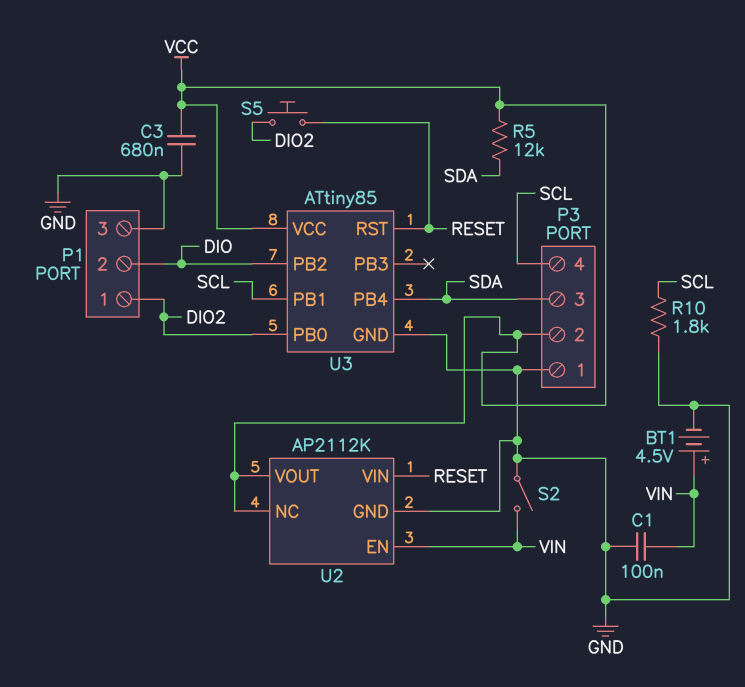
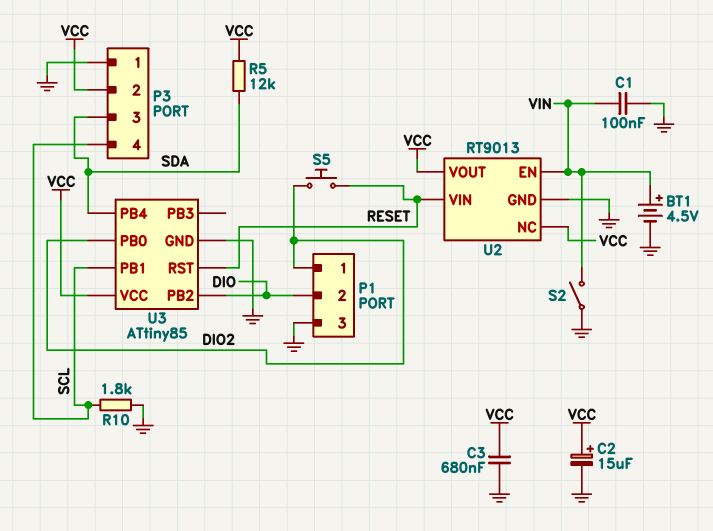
C2: none -> 15uF (plus VCC, minus GND)
U2: AP2112K -> RT9013

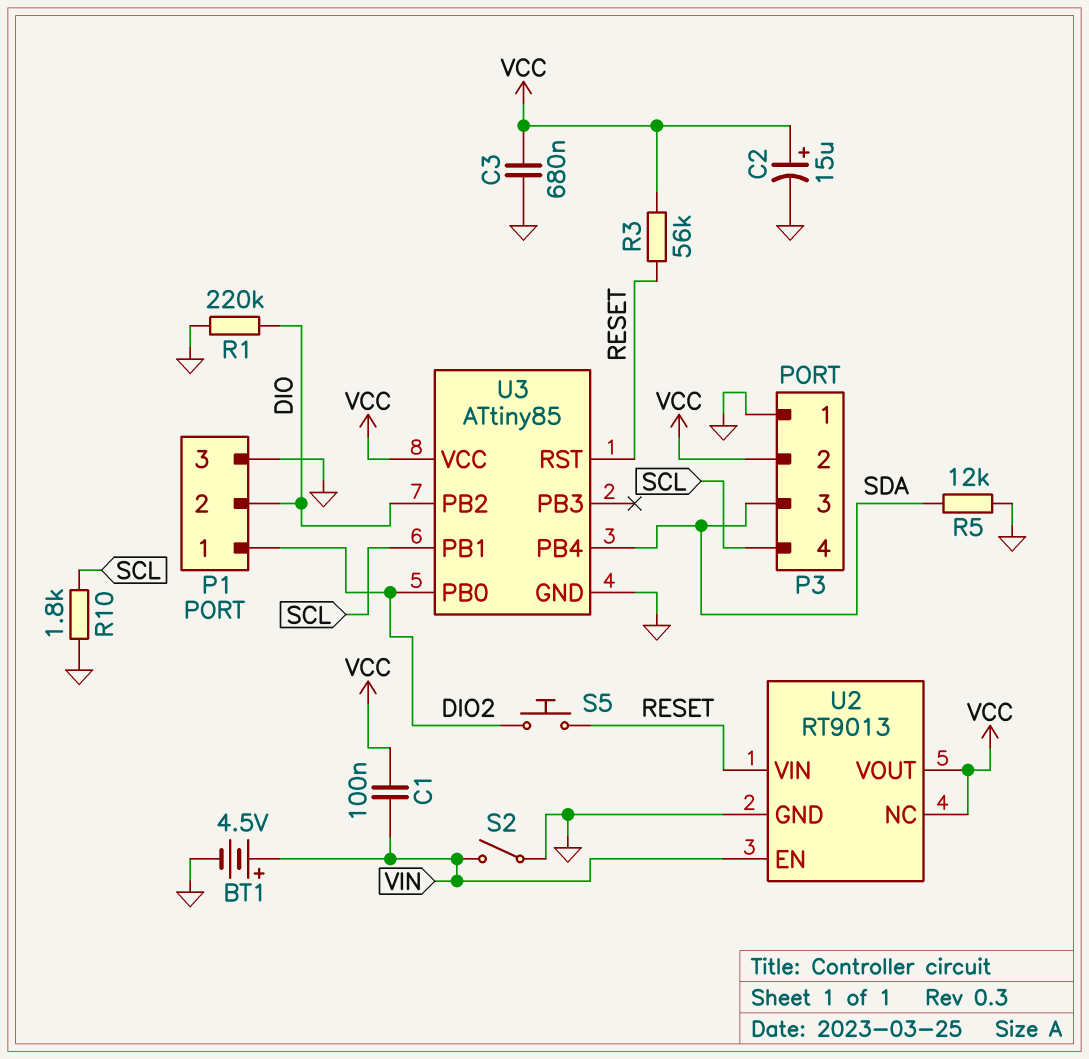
C1: 100nF (GND, VIN) -> 100nF (VCC, VIN)
R1: none -> 220k (DIO, GND)
R3: none -> 56k (RESET, VCC)
R5: 12k (SDA, VCC) -> 12k (GND, SDA)

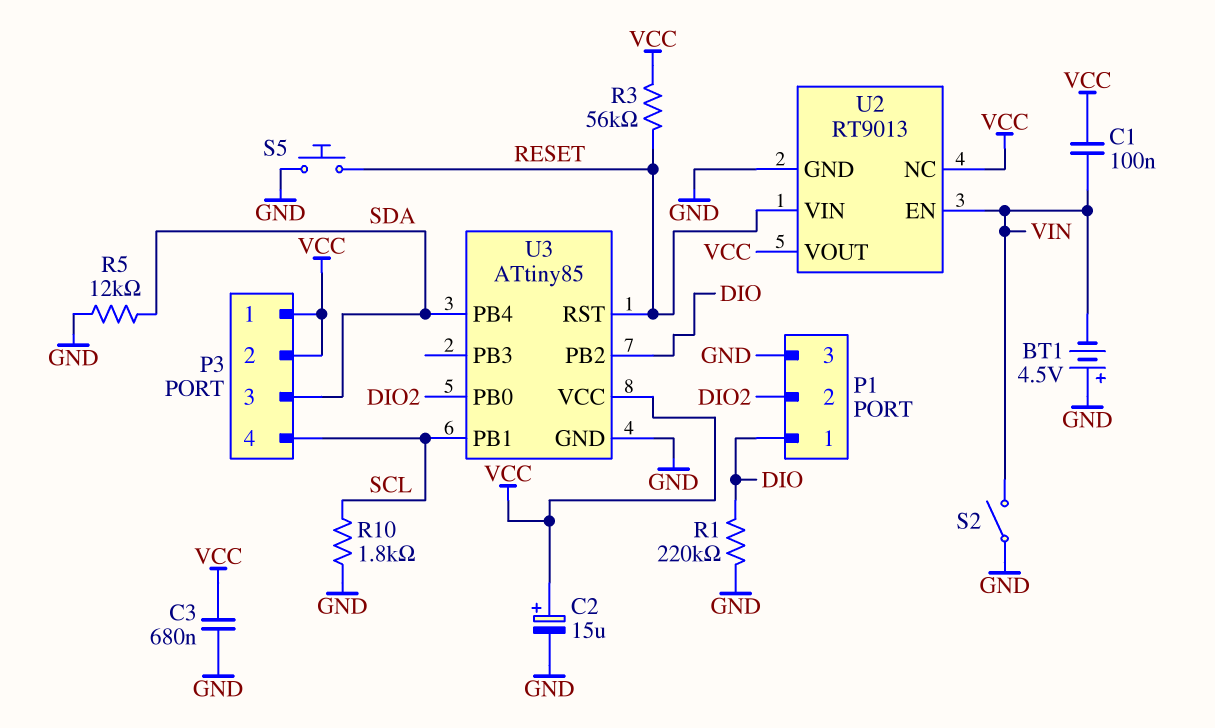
BT1: 4.5V (plus VIN, minus GND) -> 4.5V (plus GND, minus VIN)
P1 pin 1: DIO2 -> DIO
P1 pin 2: DIO -> DIO2
P3 pin 1: GND -> VCC
S5: button (DIO2, RESET) -> button (GND, RESET)

